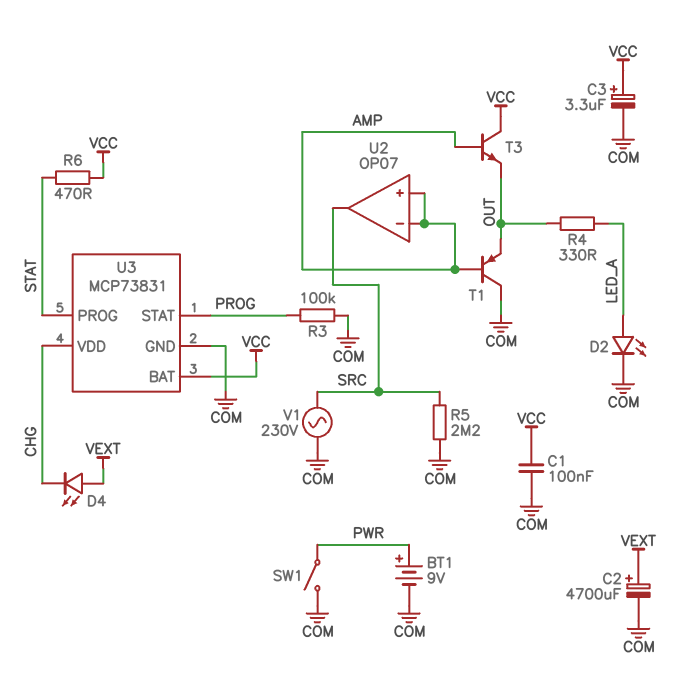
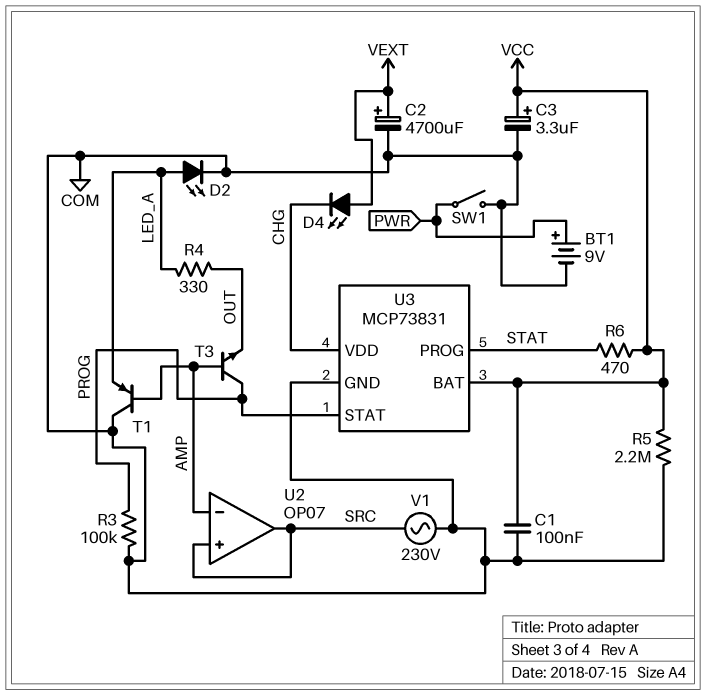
R5: 2.2M (COM, SRC) -> 2.2M (COM, VCC)
T1: PNP (B AMP, C COM, E OUT) -> PNP (B AMP, C COM, E LED_A)
T3: NPN (B AMP, C VCC, E OUT) -> NPN (B AMP, C PROG, E OUT)
U2 pin in+: AMP -> SRC

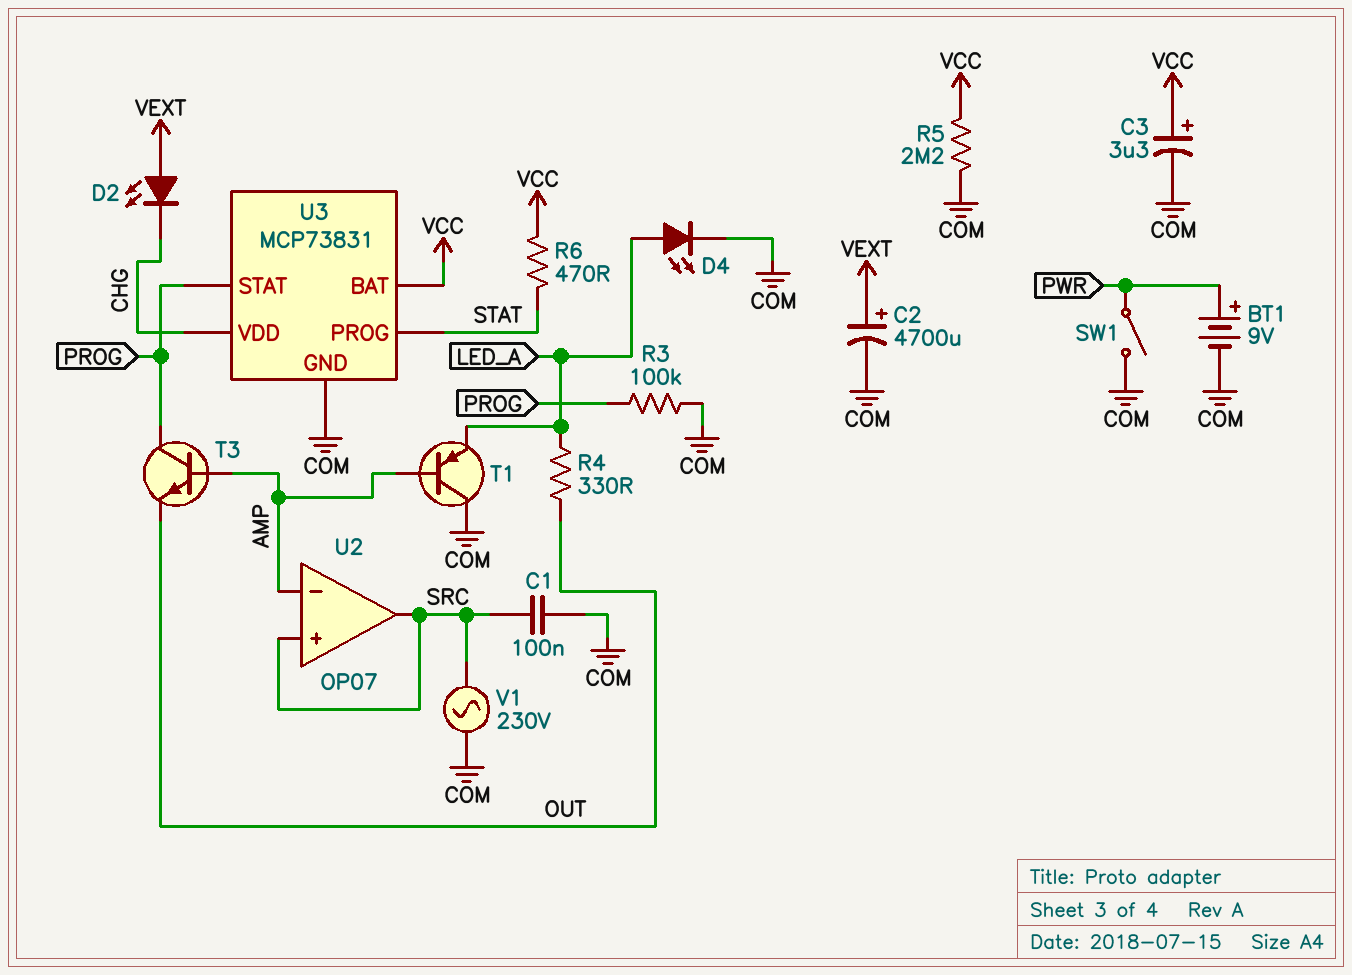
C1: 100nF (COM, VCC) -> 100nF (COM, SRC)
D2: LED (A LED_A, K COM) -> LED (A VEXT, K CHG)
D4: LED (A VEXT, K CHG) -> LED (A LED_A, K COM)

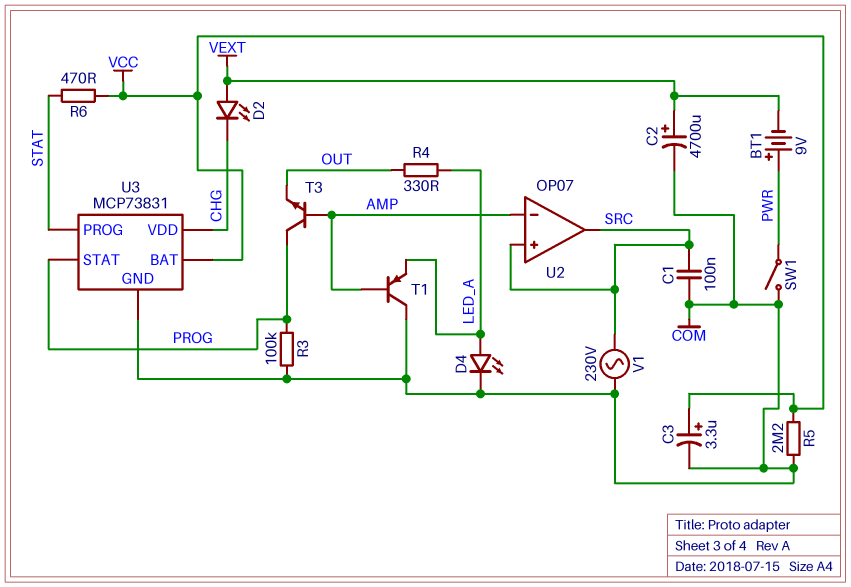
BT1: 9V (plus PWR, minus COM) -> 9V (plus PWR, minus VEXT)

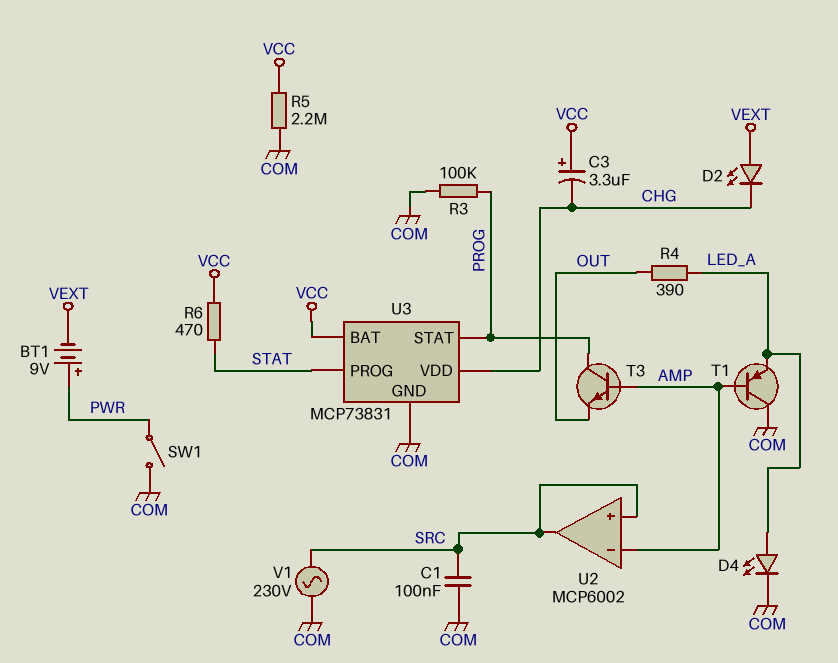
C2: 4700uF (plus VEXT, minus COM) -> none
C3: 3.3uF (plus VCC, minus COM) -> 3.3uF (plus VCC, minus CHG)
R4: 330 (LED_A, OUT) -> 390 (LED_A, OUT)
U2: OP07 -> MCP6002

